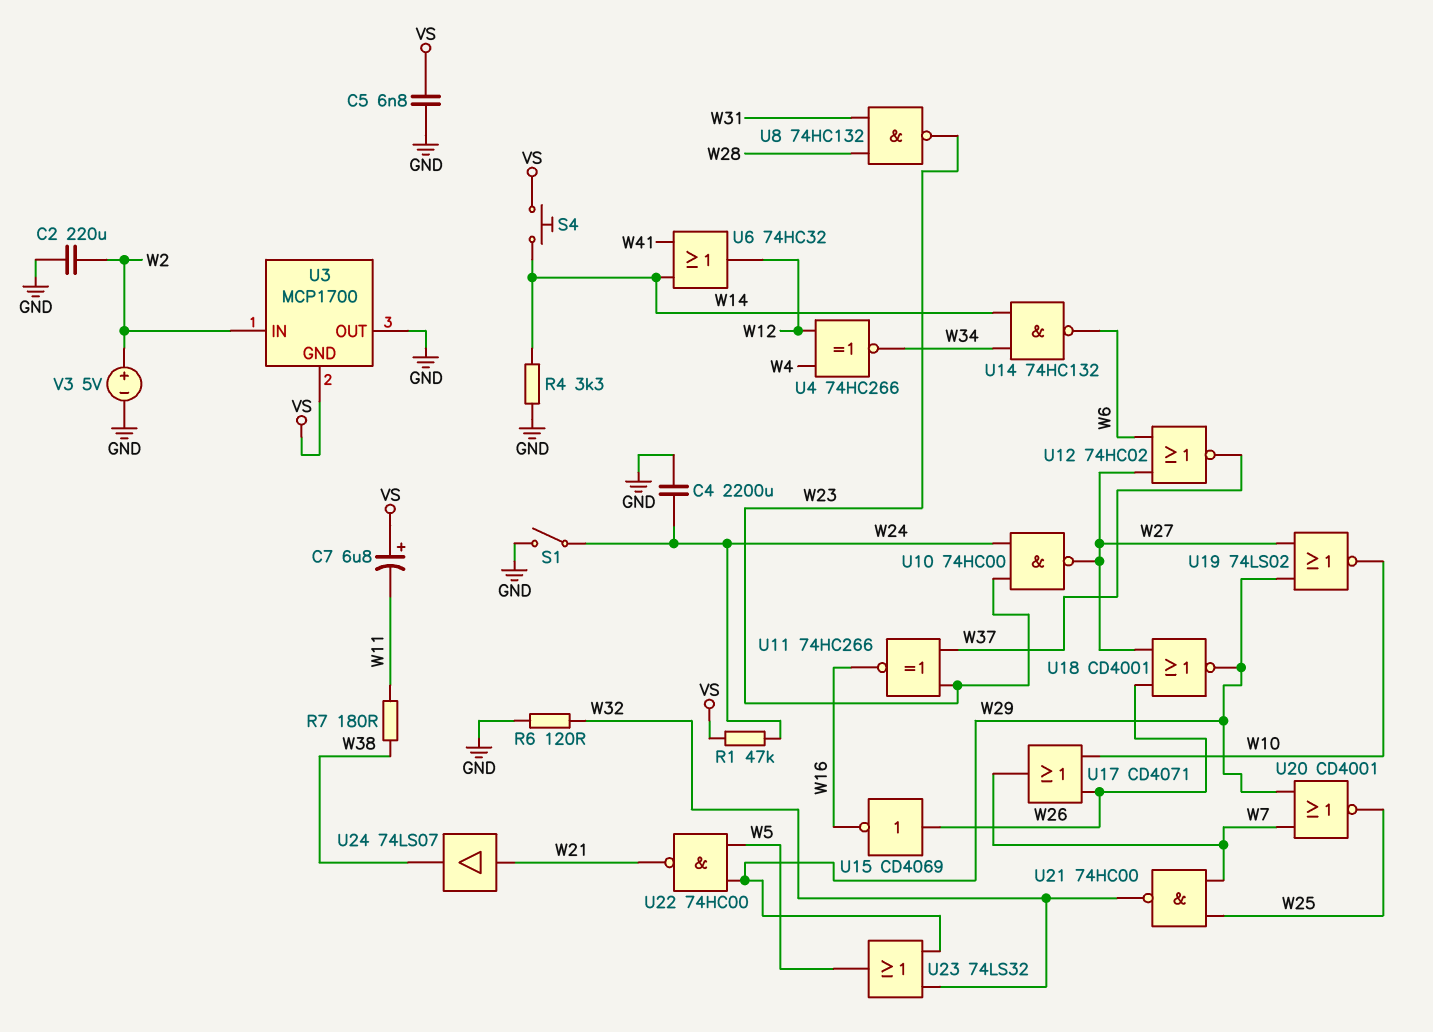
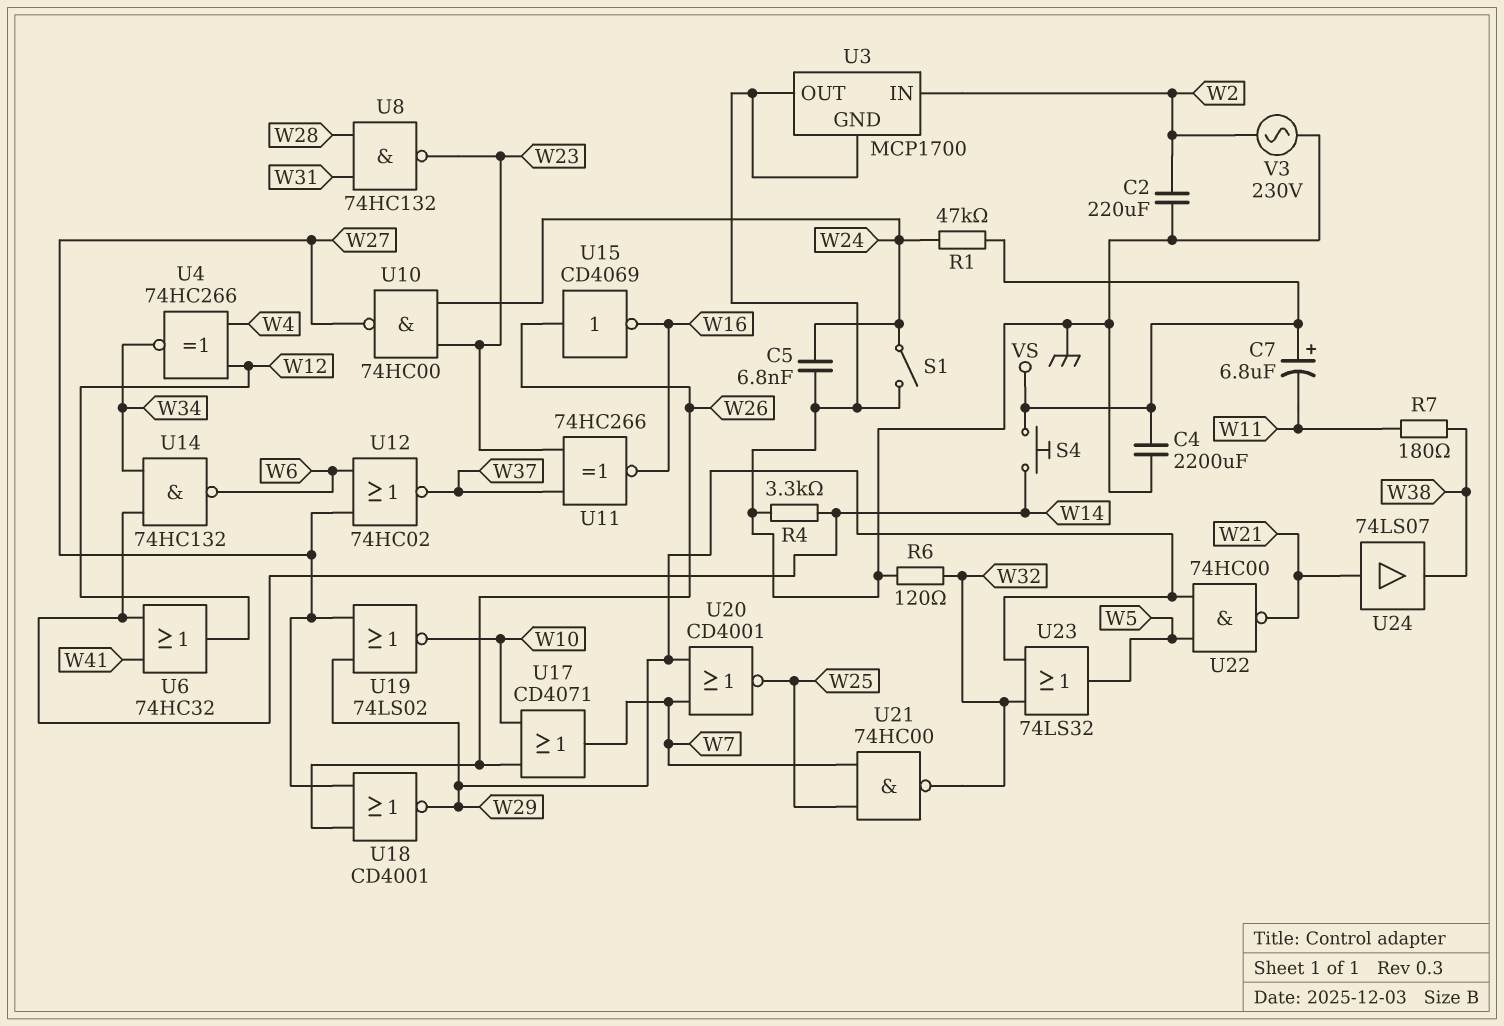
C4: 2200uF (GND, W24) -> 2200uF (GND, VS)
C5: 6.8nF (GND, VS) -> 6.8nF (GND, W24)
U3 pin GND: VS -> GND
V3: 5V (plus W2, minus GND) -> AC 230V (GND, W2)

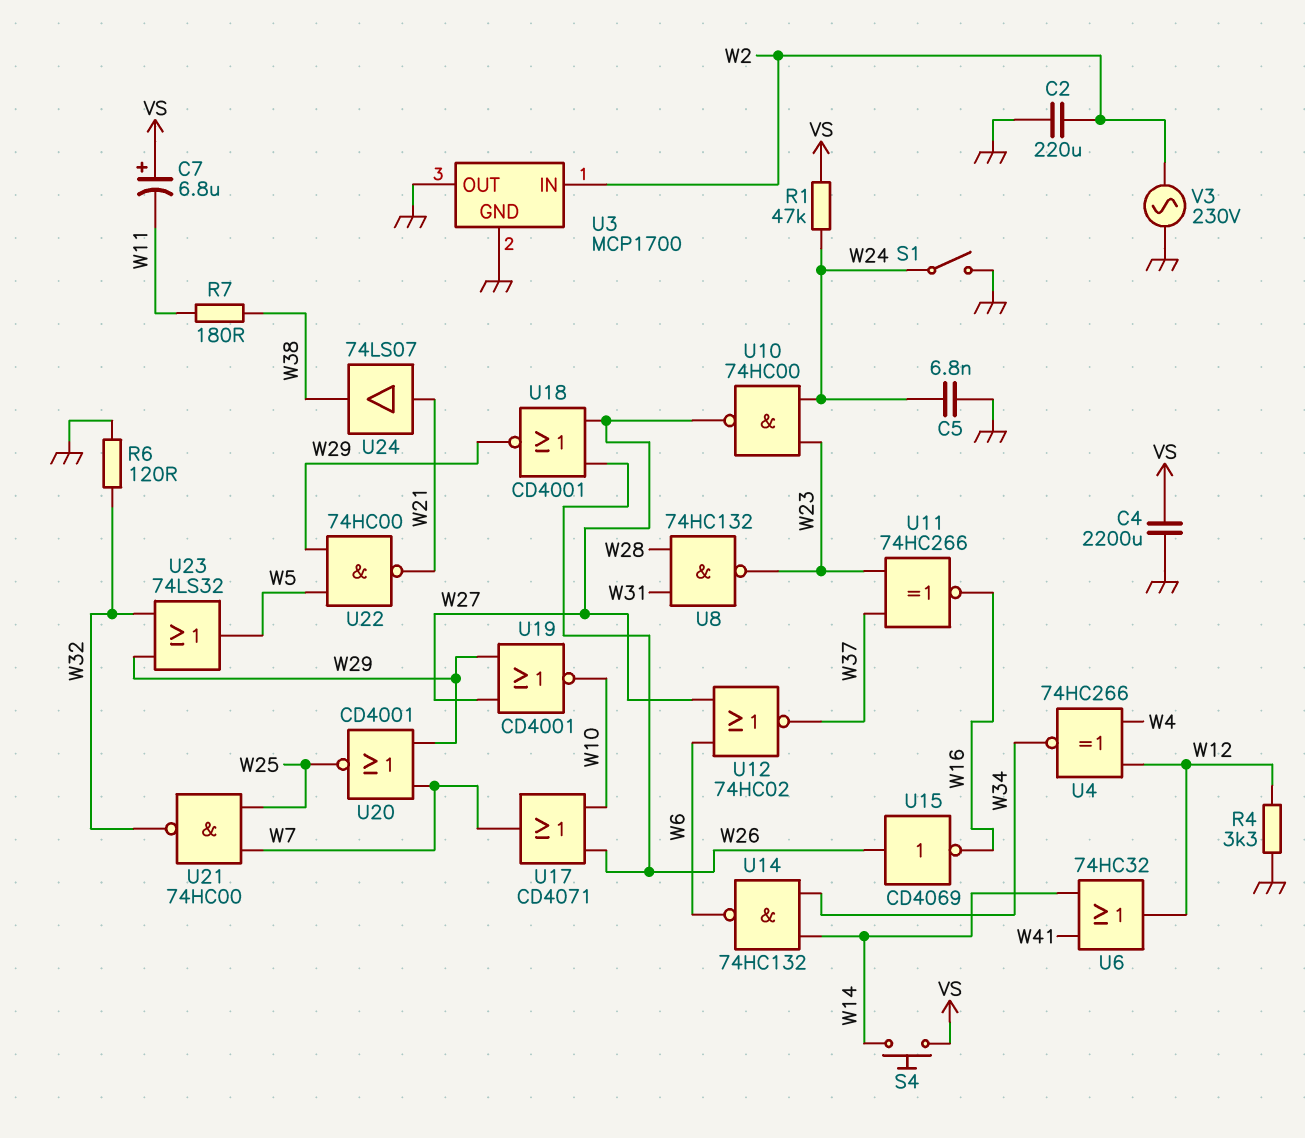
R4: 3.3k (GND, W14) -> 3.3k (GND, W12)
U19: NOR 74LS02 (in W27, in W29, out W10) -> NOR CD4001 (in W27, in W29, out W10)

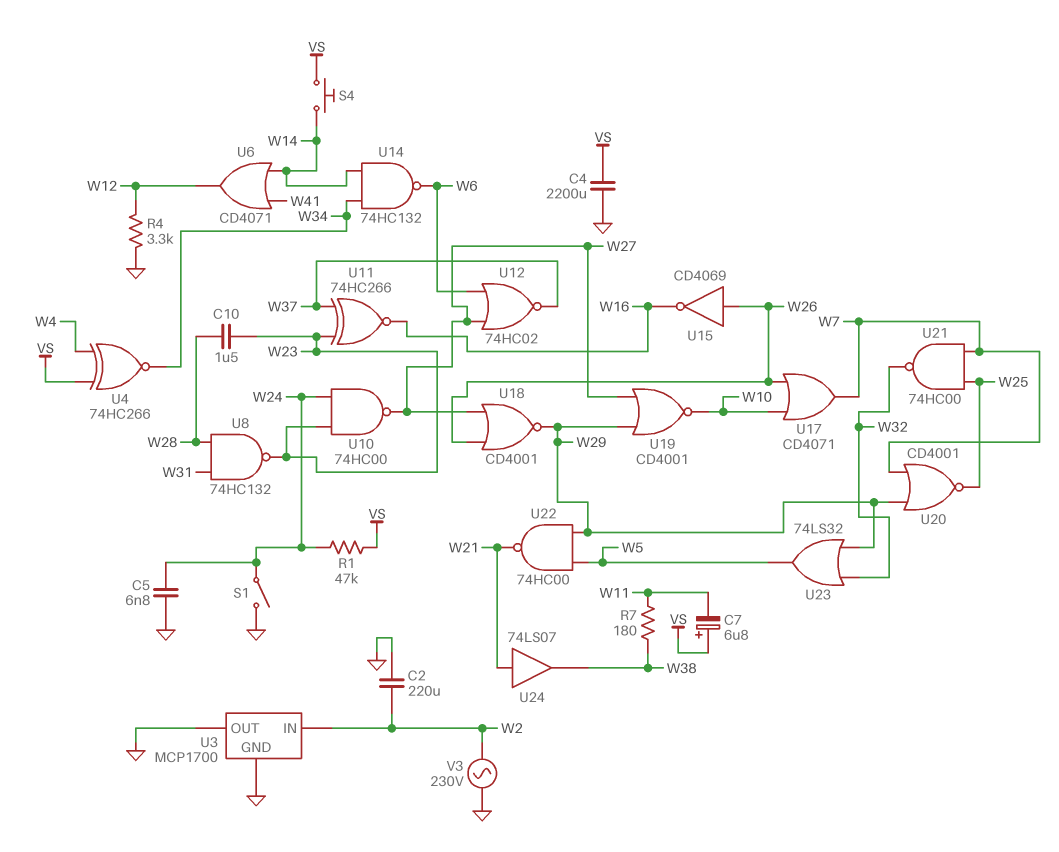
C10: none -> 1.5uF (W23, W28)
R6: 120 (GND, W32) -> none
U4: XNOR 74HC266 (in W4, in W12, out W34) -> XNOR 74HC266 (in VS, in W4, out W34)
U6: OR 74HC32 (in W14, in W41, out W12) -> OR CD4071 (in W14, in W41, out W12)

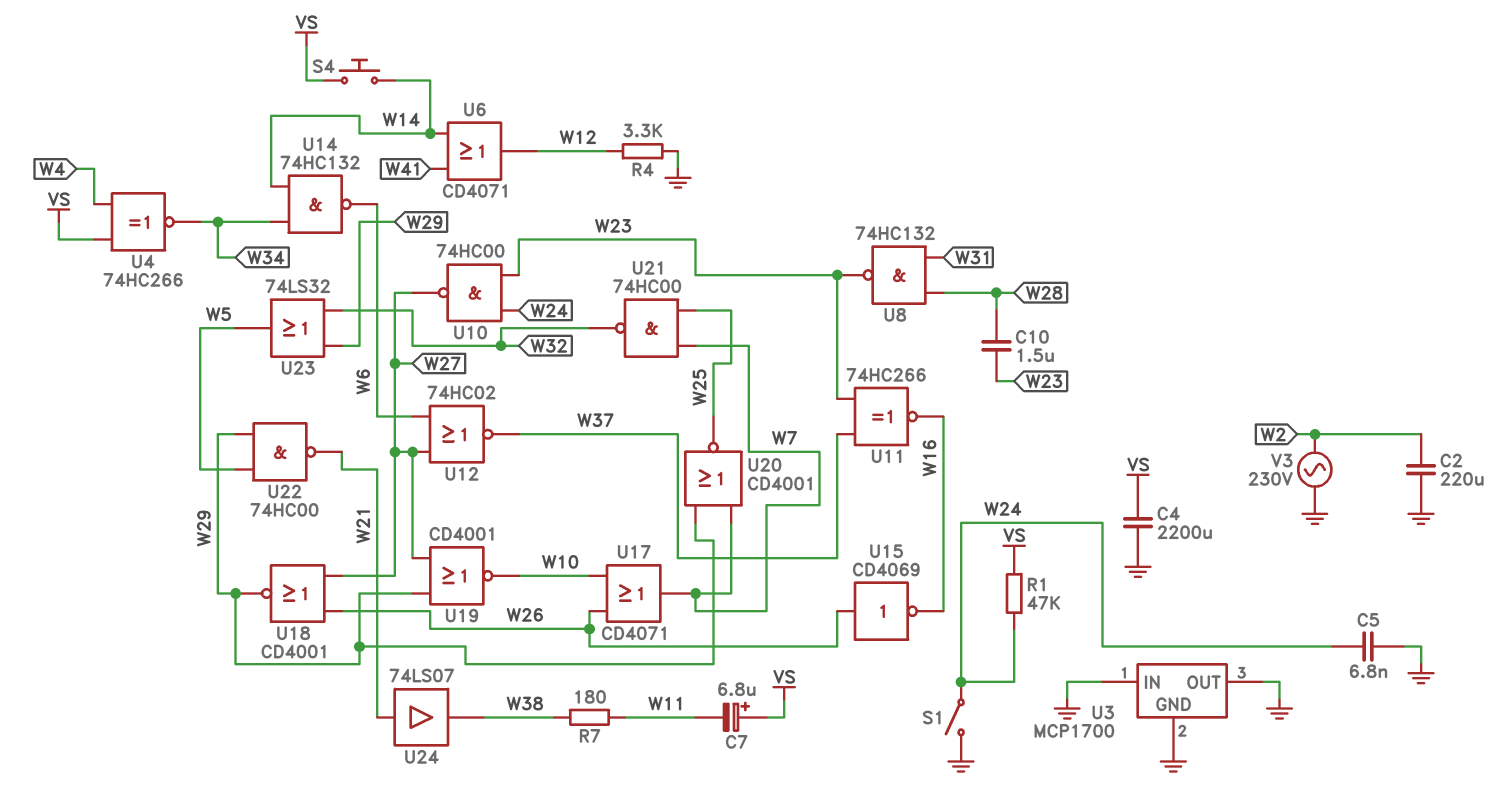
U3 pin IN: W2 -> GND

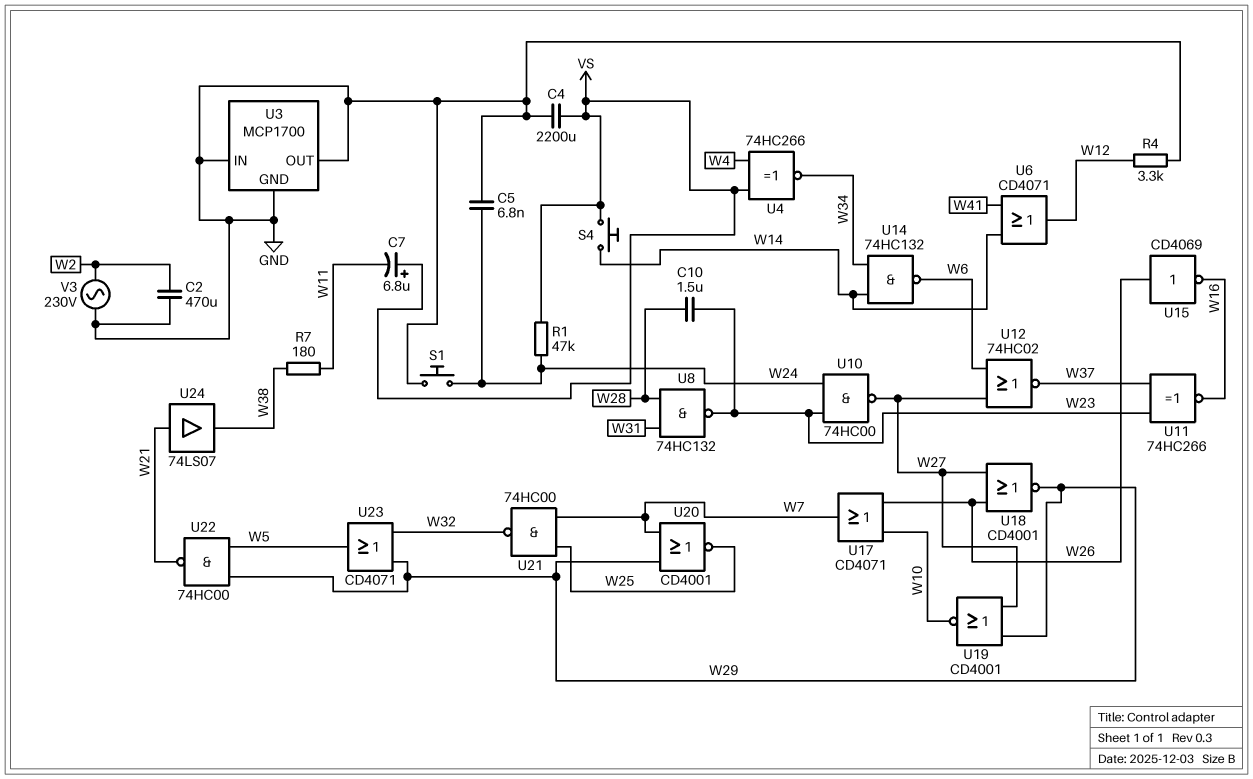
C2: 220uF (GND, W2) -> 470uF (GND, W2)
S1: switch (GND, W24) -> button (GND, W24)
U23: OR 74LS32 (in W29, in W32, out W5) -> OR CD4071 (in W29, in W32, out W5)

